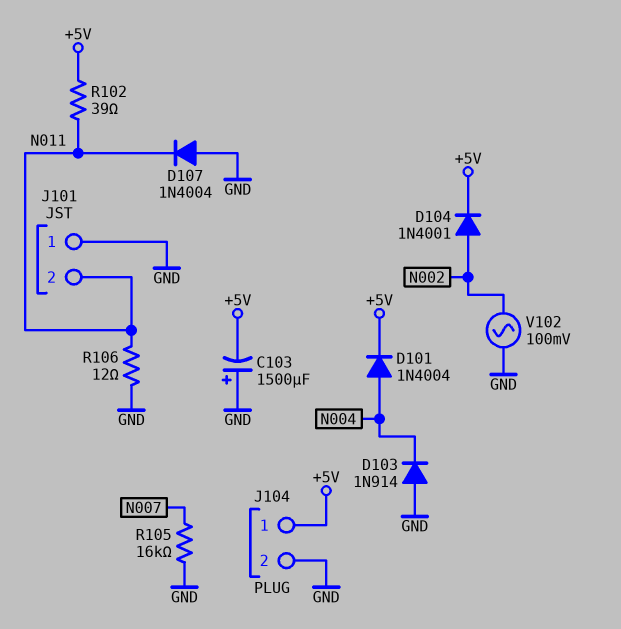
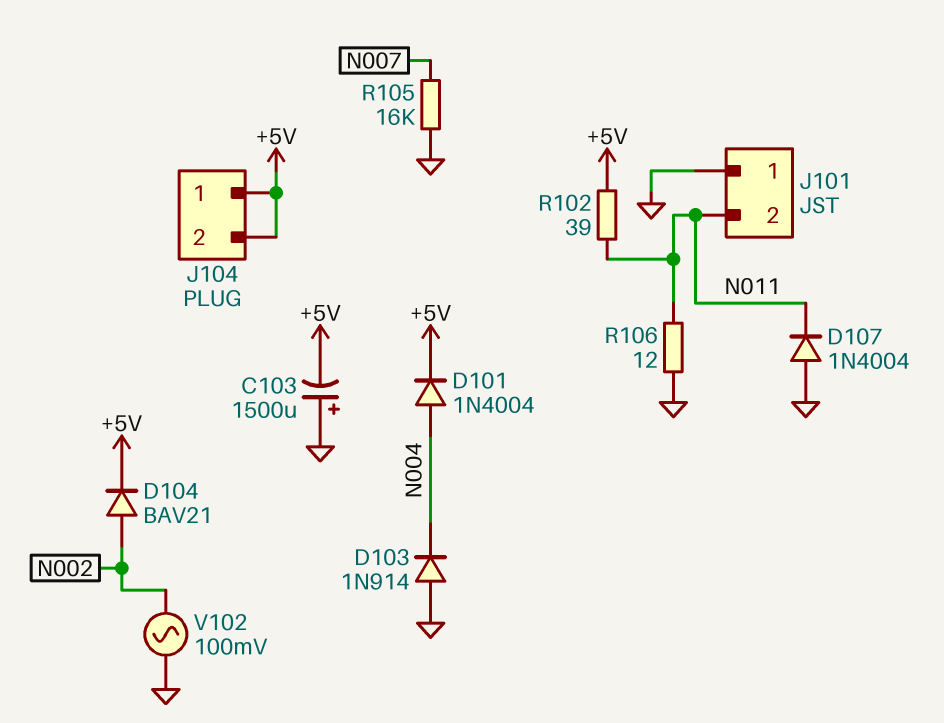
D104: diode 1N4001 (A N002, K +5V) -> diode BAV21 (A N002, K +5V)
J104 pin 2: GND -> +5V

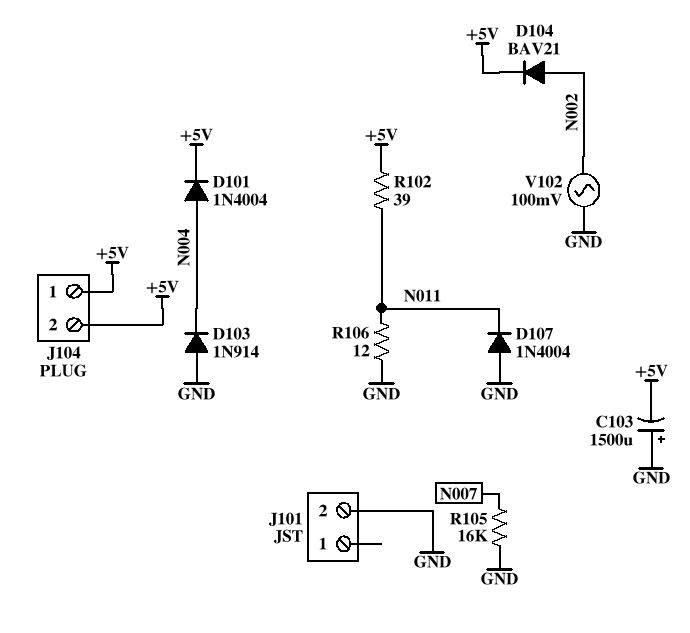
J101 pin 1: GND -> none
J101 pin 2: N011 -> GND

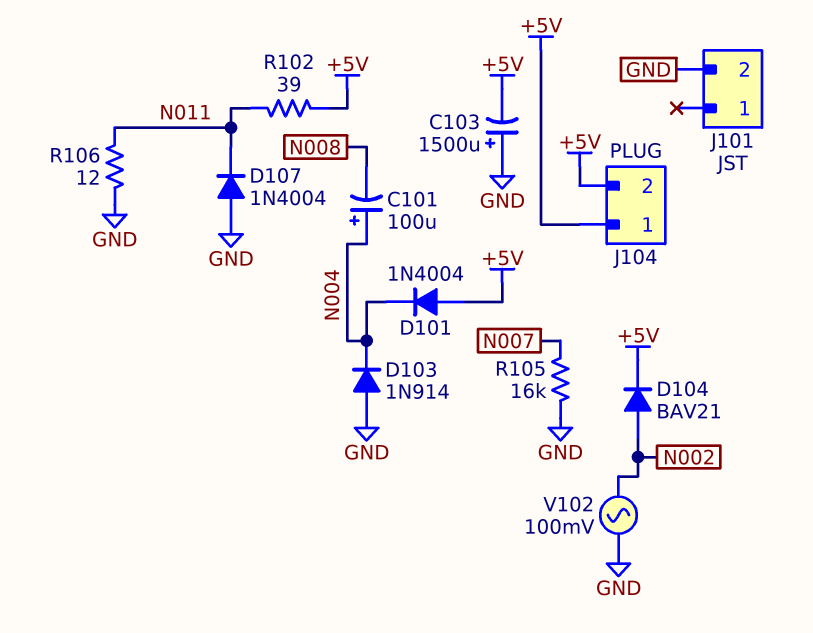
C101: none -> 100uF (plus N004, minus N008)
D101: diode 1N4004 (A N004, K +5V) -> diode 1N4004 (A +5V, K N004)

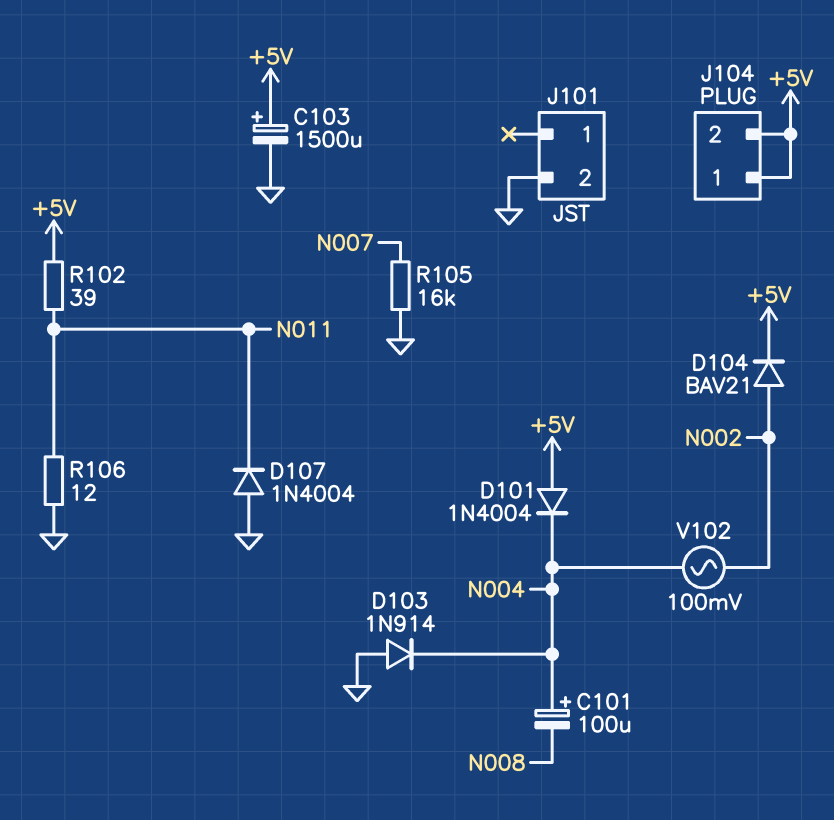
C103: 1500uF (plus GND, minus +5V) -> 1500uF (plus +5V, minus GND)
V102: AC 100mV (GND, N002) -> AC 100mV (N002, N004)

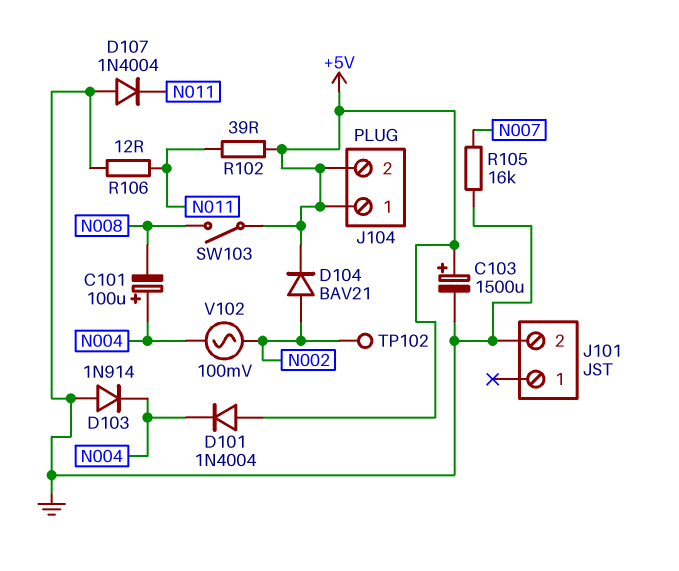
SW103: none -> switch (+5V, N008)
TP102: none -> test point (N002)

